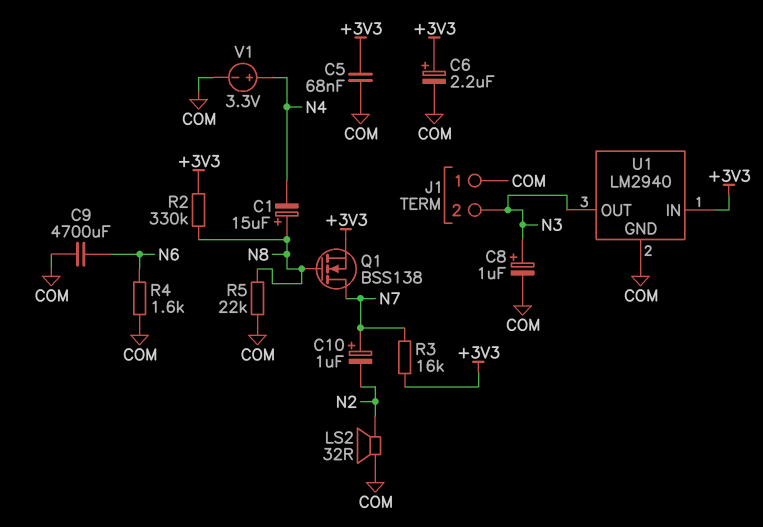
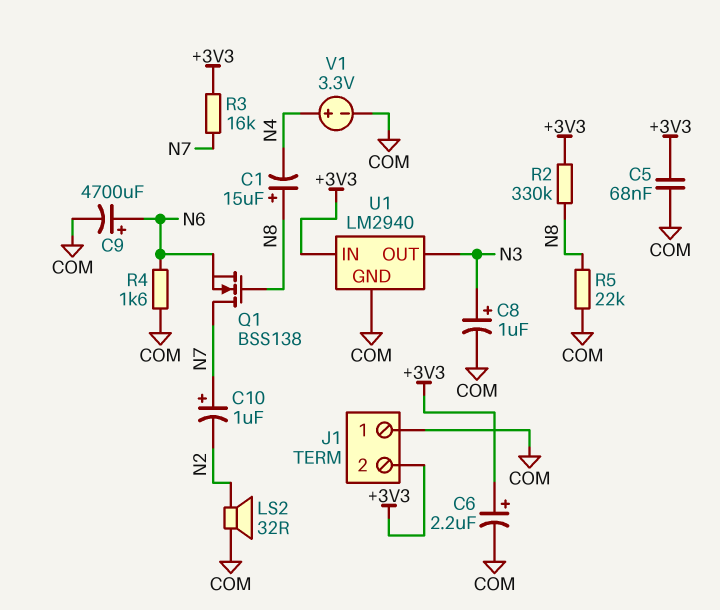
C9: 4700uF (COM, N6) -> 4700uF (plus N6, minus COM)
J1 pin 2: N3 -> +3V3
Q1: NMOS BSS138 (G N8, D N7, S +3V3) -> NMOS BSS138 (G N8, D N7, S N6)

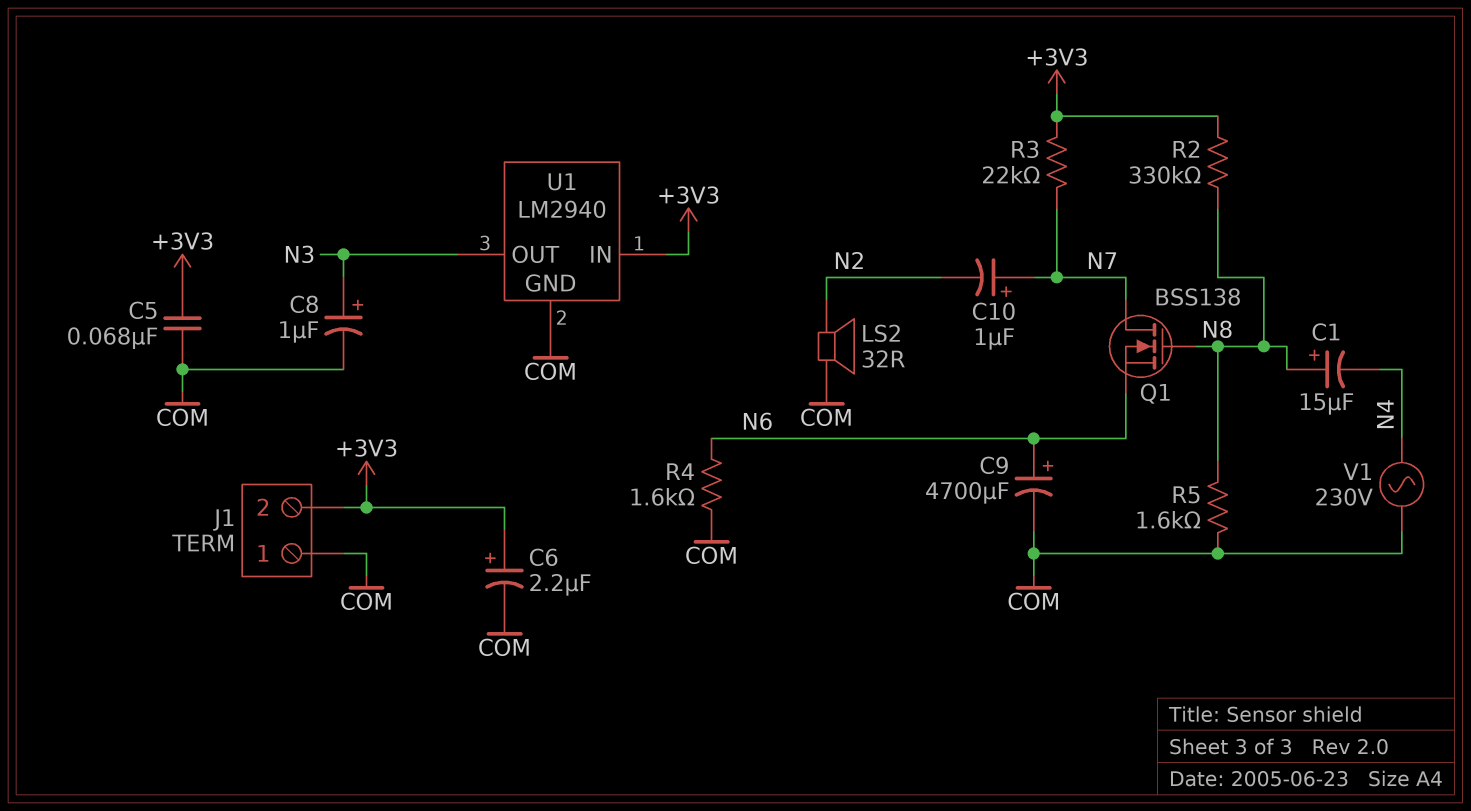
R3: 16k (+3V3, N7) -> 22k (+3V3, N7)
R5: 22k (COM, N8) -> 1.6k (COM, N8)
V1: 3.3V (plus N4, minus COM) -> AC 230V (COM, N4)

